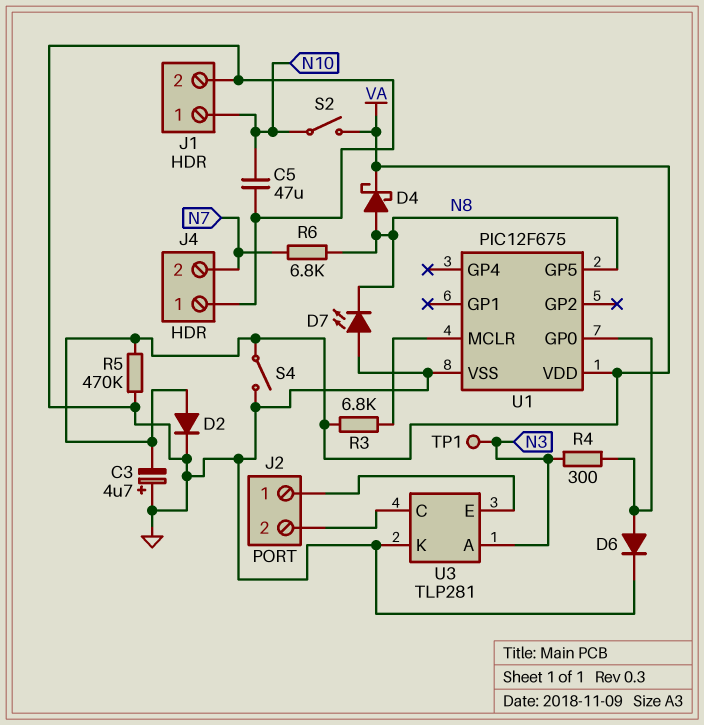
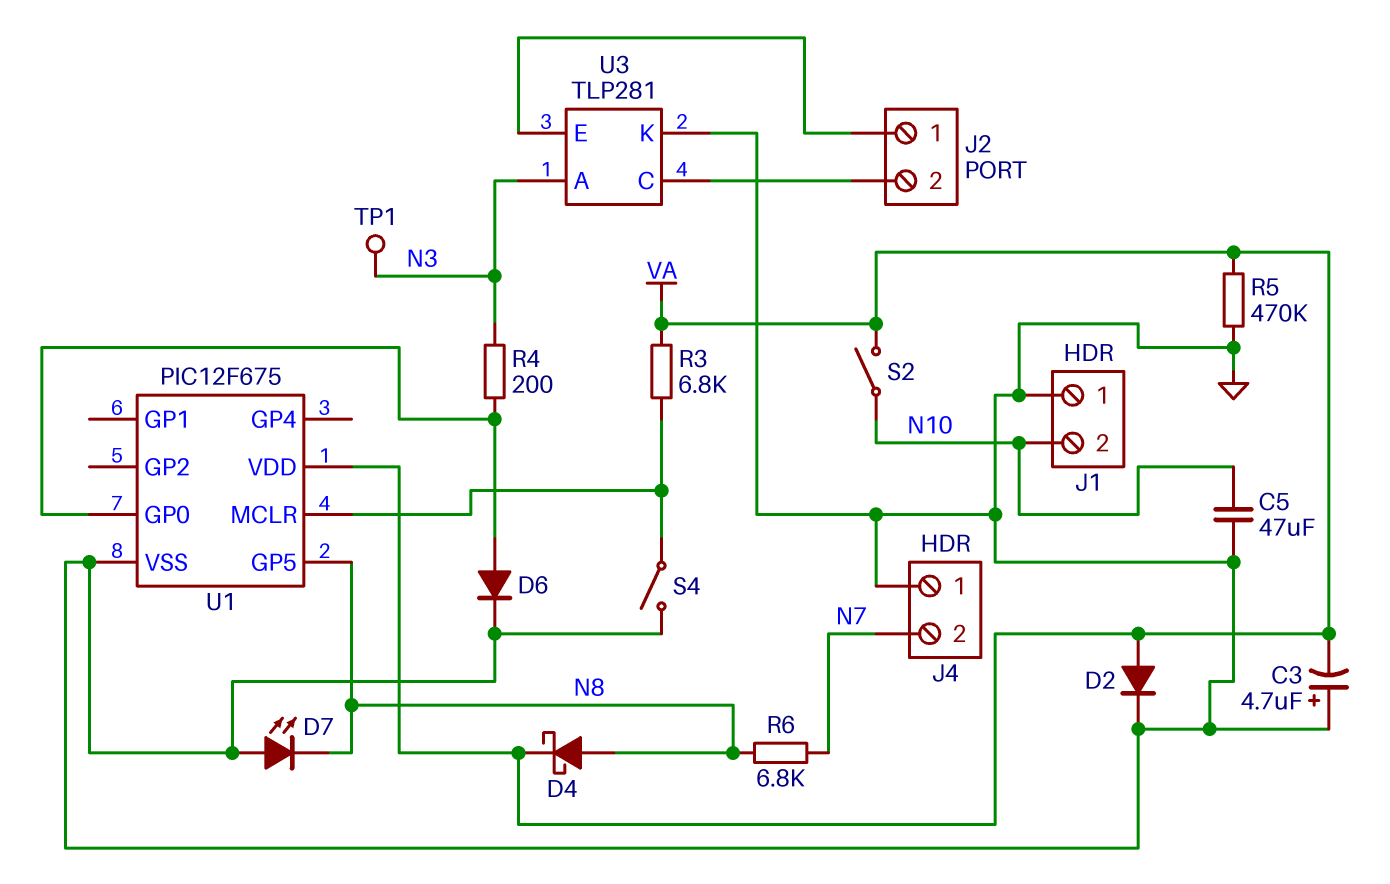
J1 pin 1: N10 -> GND
J1 pin 2: GND -> N10
R4: 300 (N3, U1/GP0) -> 200 (N3, U1/GP0)
S4: switch (GND, VA) -> switch (GND, U1/MCLR)

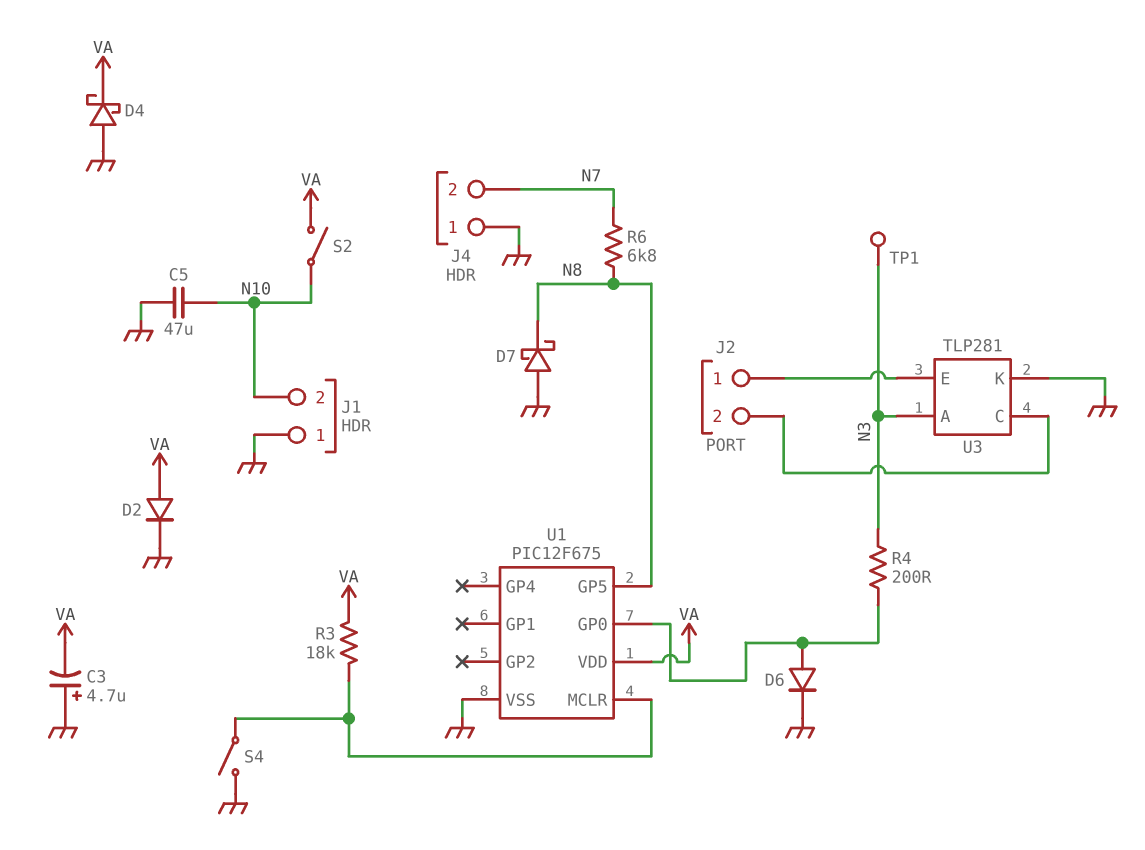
D4: schottky (A N8, K VA) -> schottky (A GND, K VA)
D7: LED (A GND, K N8) -> schottky (A GND, K N8)
R3: 6.8k (U1/MCLR, VA) -> 18k (U1/MCLR, VA)
R5: 470k (GND, VA) -> none

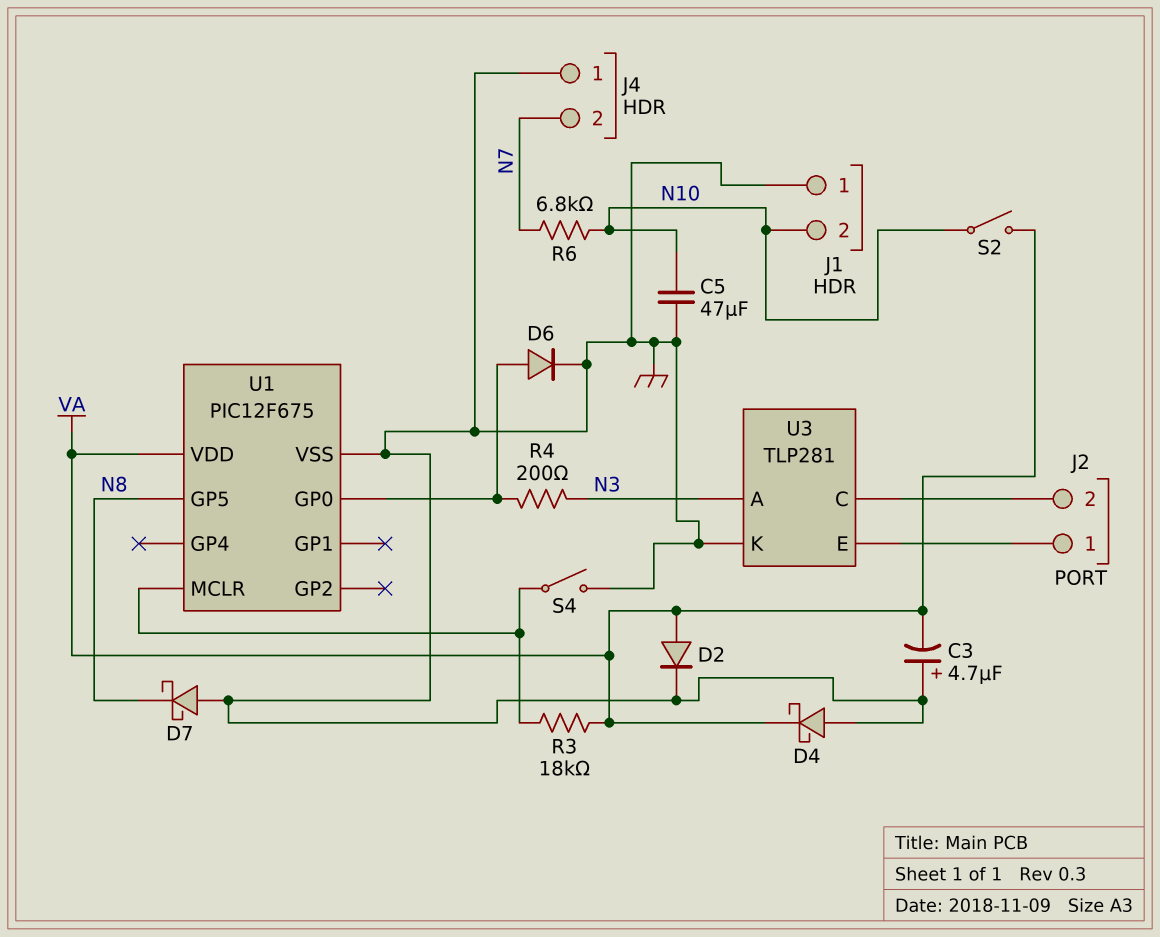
R6: 6.8k (N7, N8) -> 6.8k (N7, N10)
TP1: test point (N3) -> none

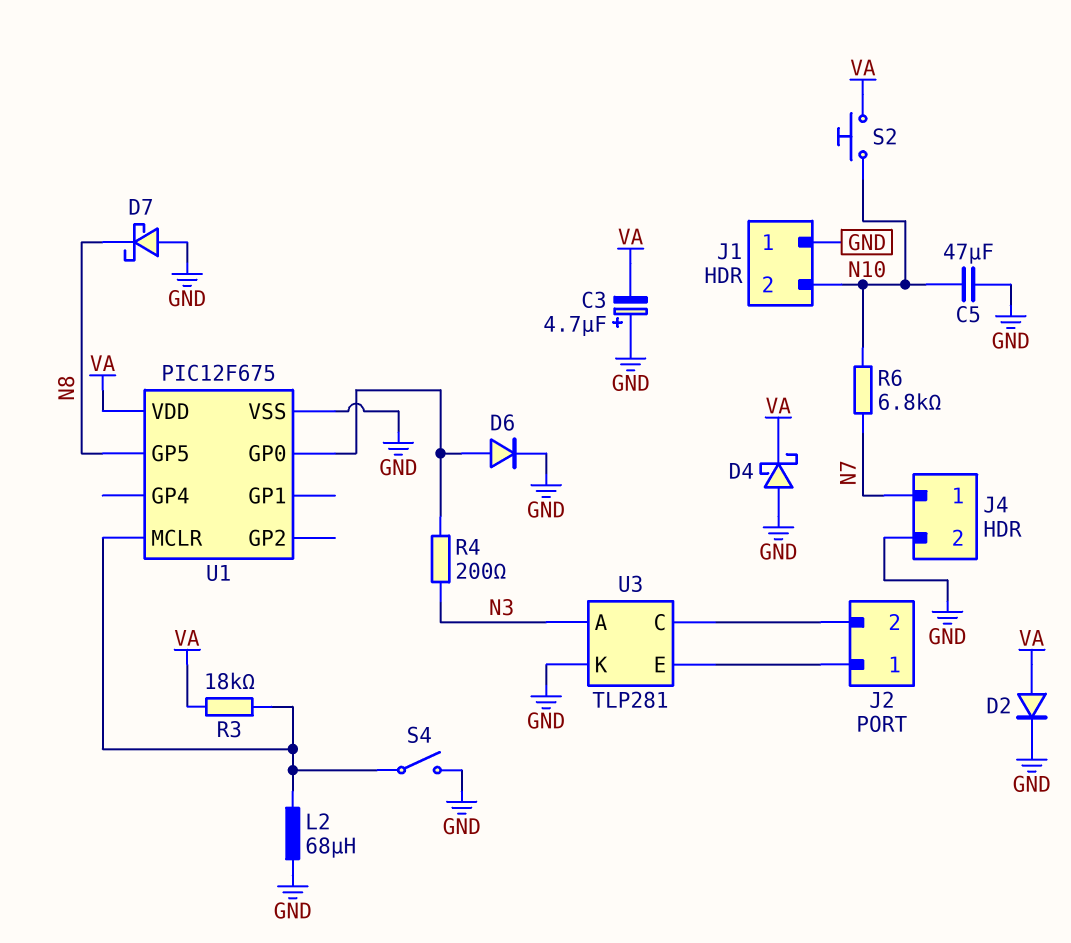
J4 pin 1: GND -> N7
J4 pin 2: N7 -> GND
L2: none -> 68uH (GND, U1/MCLR)
S2: switch (N10, VA) -> button (N10, VA)

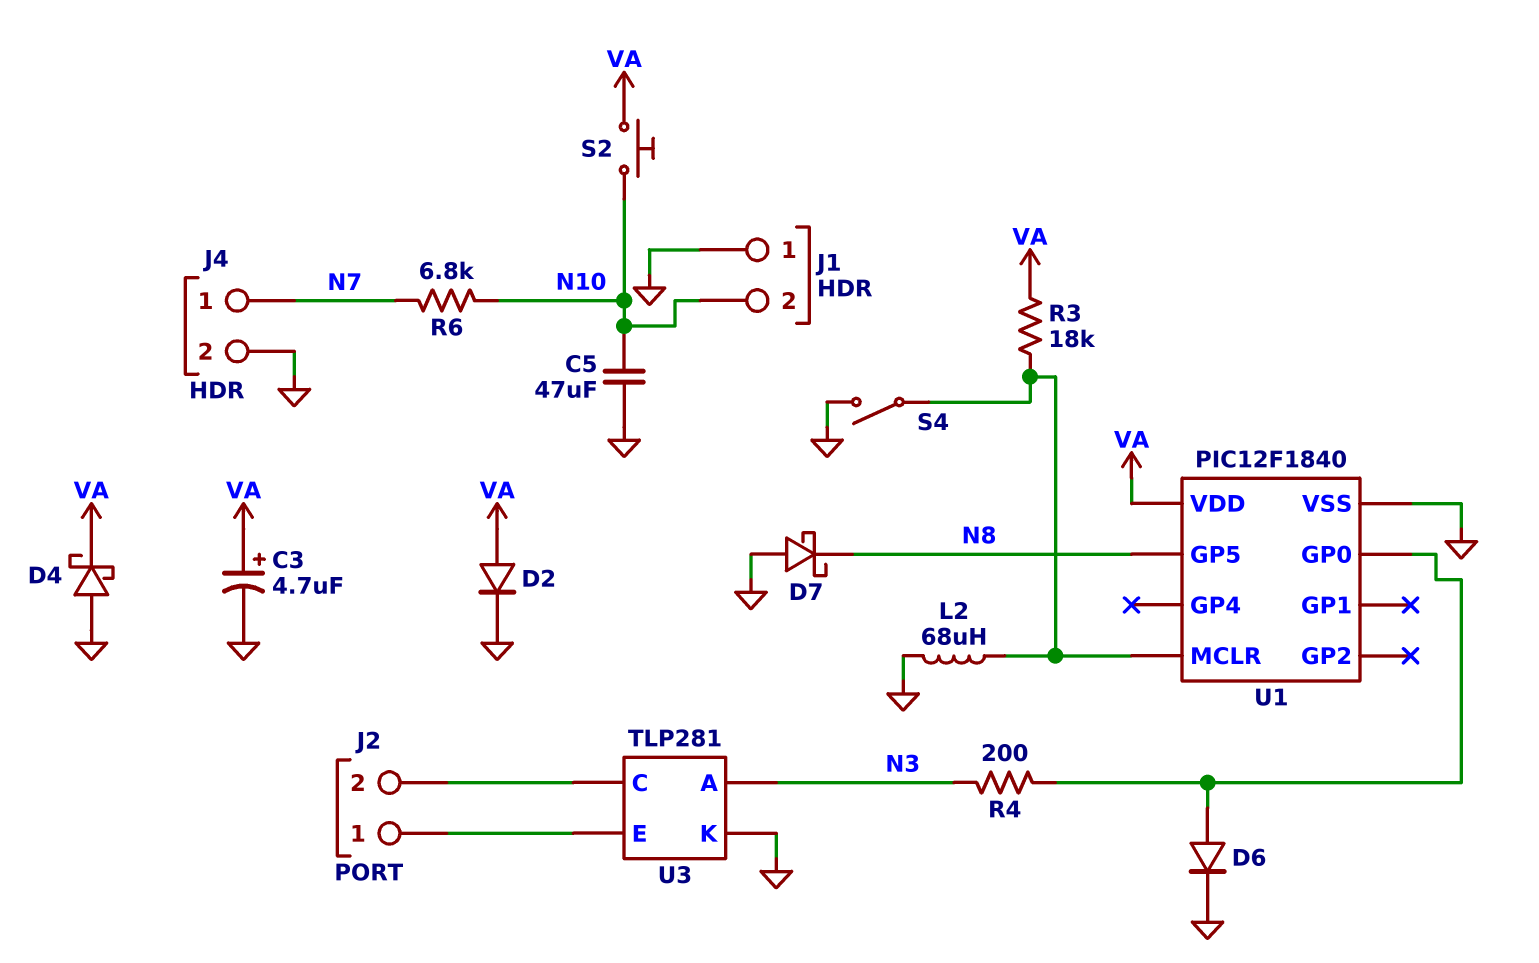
C3: 4.7uF (plus GND, minus VA) -> 4.7uF (plus VA, minus GND)
U1: PIC12F675 -> PIC12F1840

